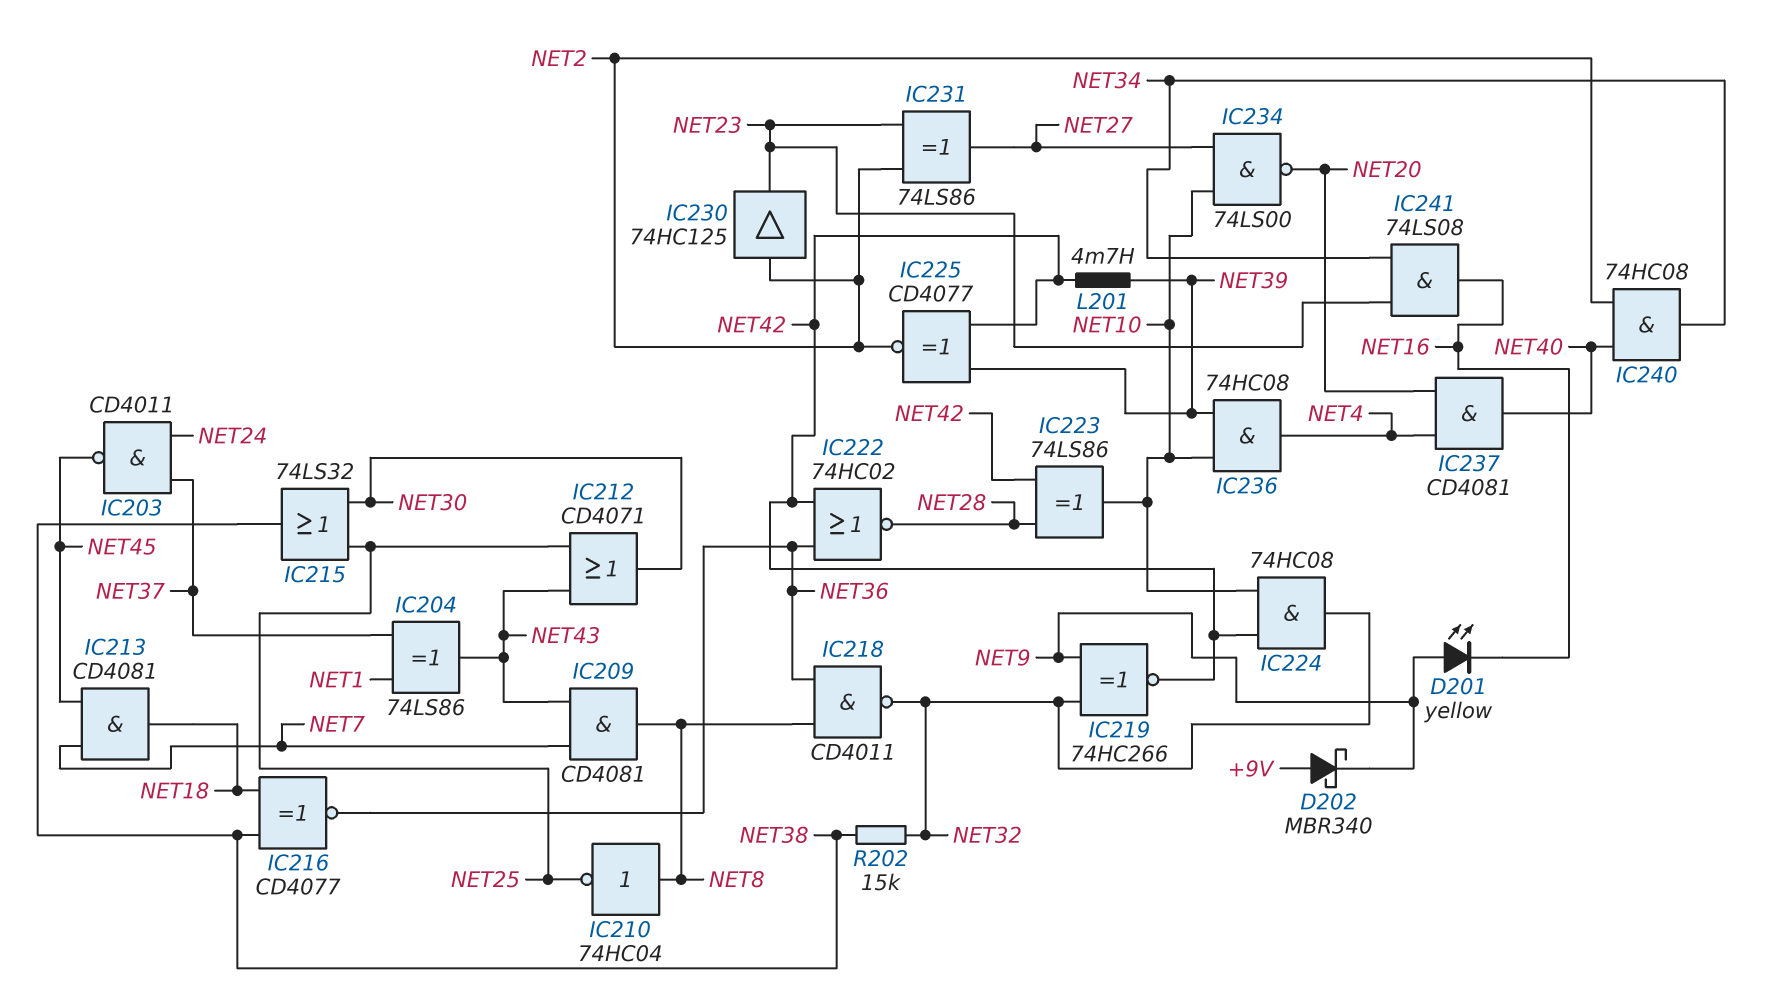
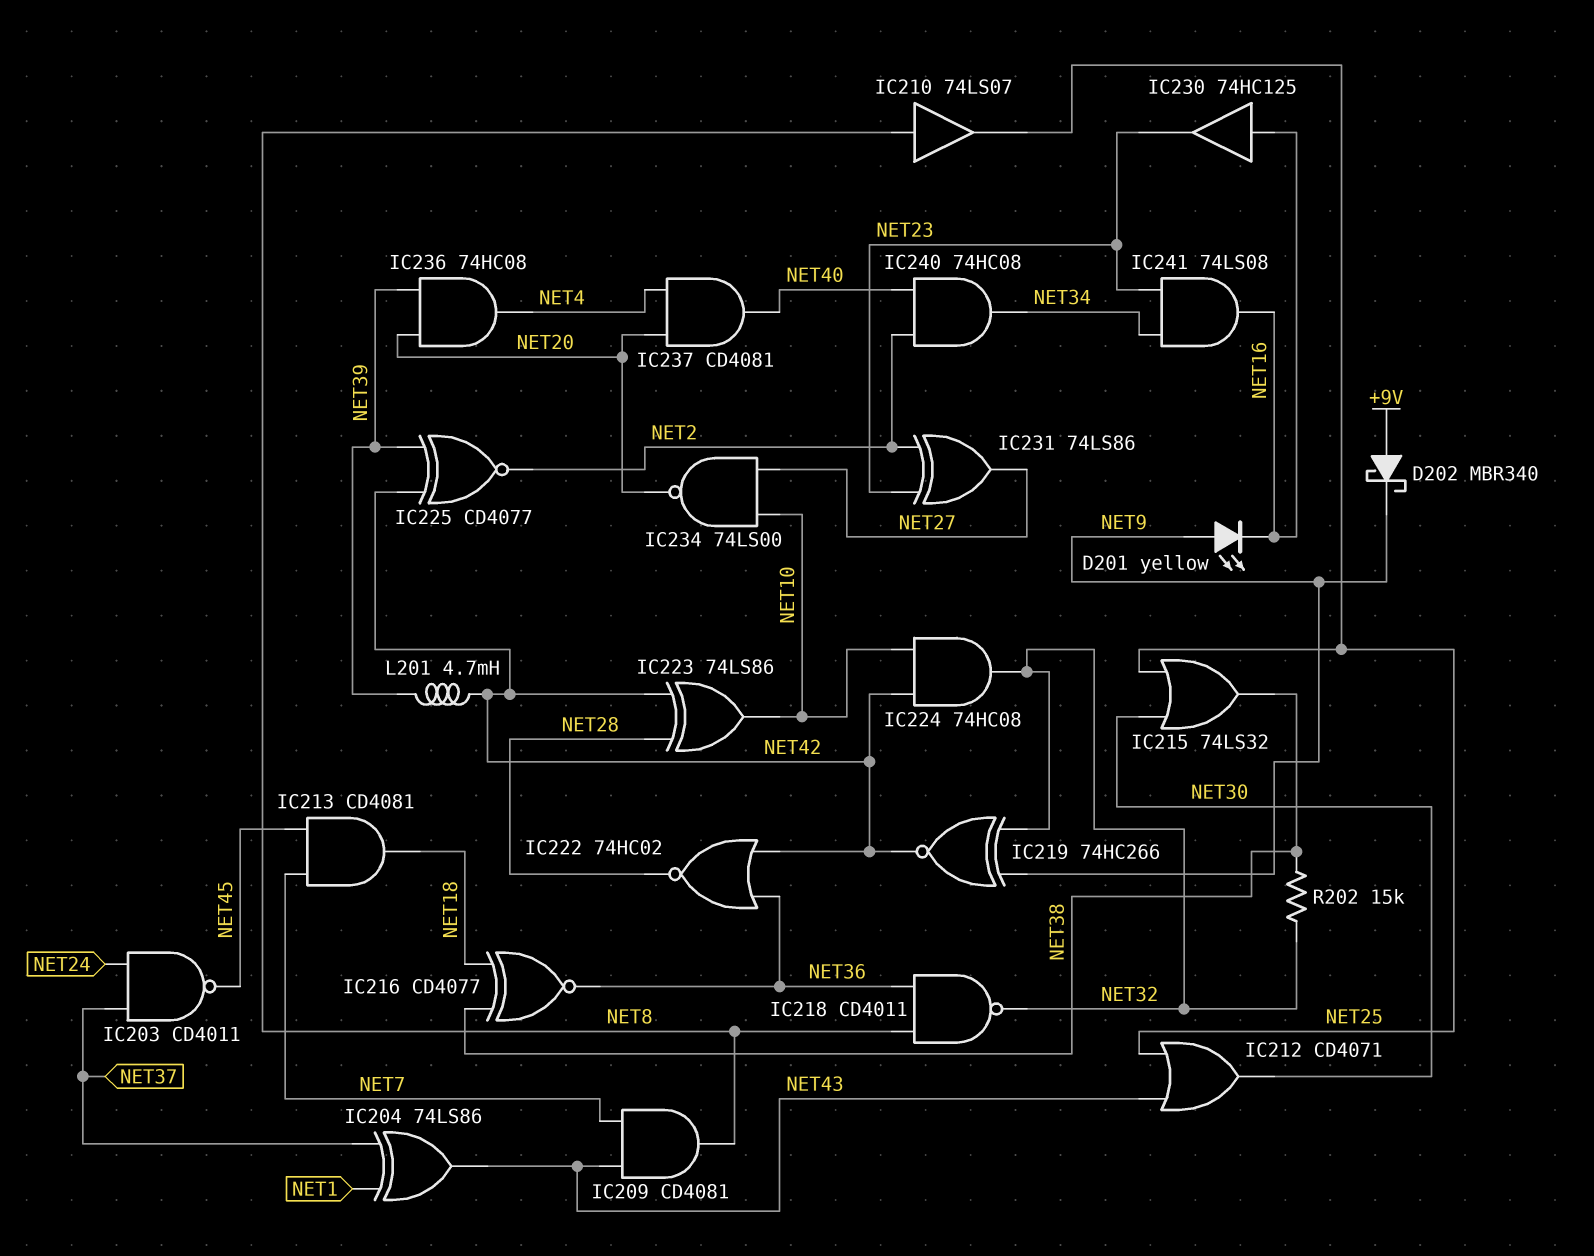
IC210: NOT 74HC04 (in NET8, out NET25) -> buffer 74LS07 (in NET8, out NET25)
IC230: buffer 74HC125 (in NET2, out NET23) -> buffer 74HC125 (in NET16, out NET23)
IC236: AND 74HC08 (in NET10, in NET39, out NET4) -> AND 74HC08 (in NET20, in NET39, out NET4)

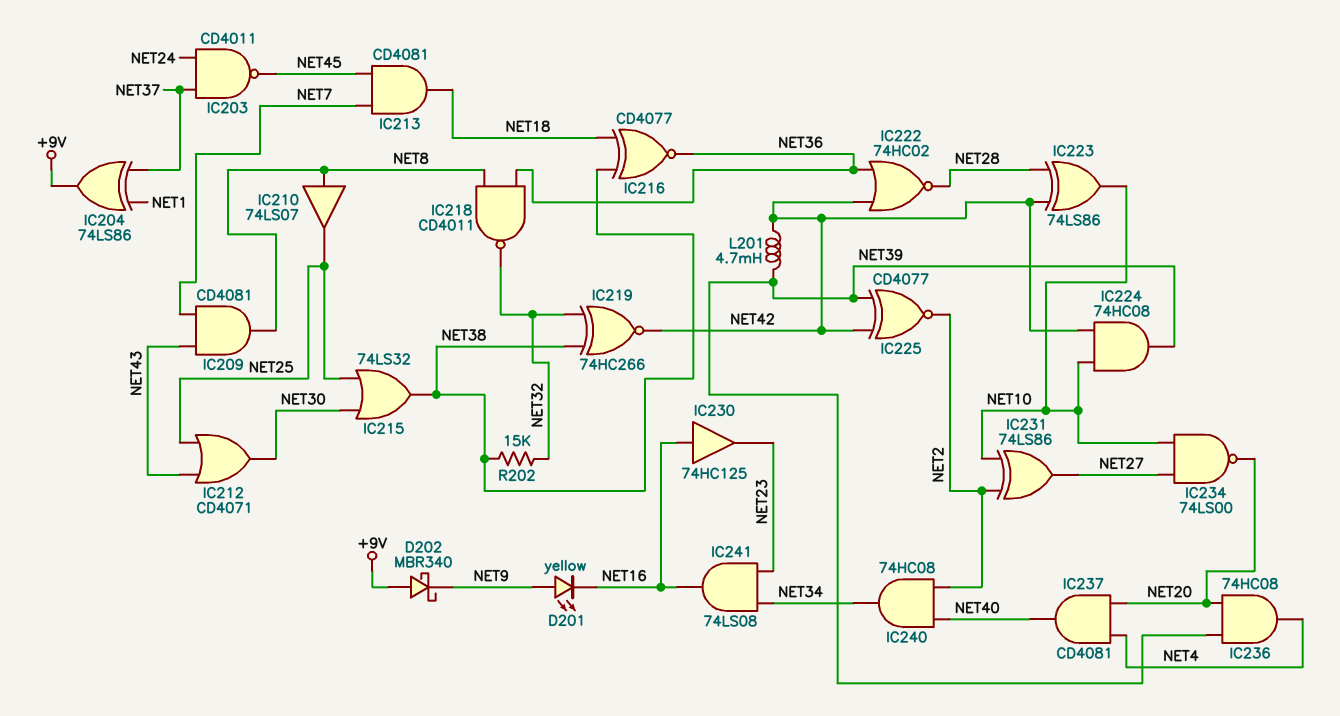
IC204: XOR 74LS86 (in NET1, in NET37, out NET43) -> XOR 74LS86 (in NET1, in NET37, out +9V)
IC219: XNOR 74HC266 (in NET9, in NET32, out NET42) -> XNOR 74HC266 (in NET32, in NET38, out NET42)
IC224: AND 74HC08 (in NET10, in NET42, out NET32) -> AND 74HC08 (in NET10, in NET42, out NET39)
IC231: XOR 74LS86 (in NET2, in NET23, out NET27) -> XOR 74LS86 (in NET2, in NET10, out NET27)

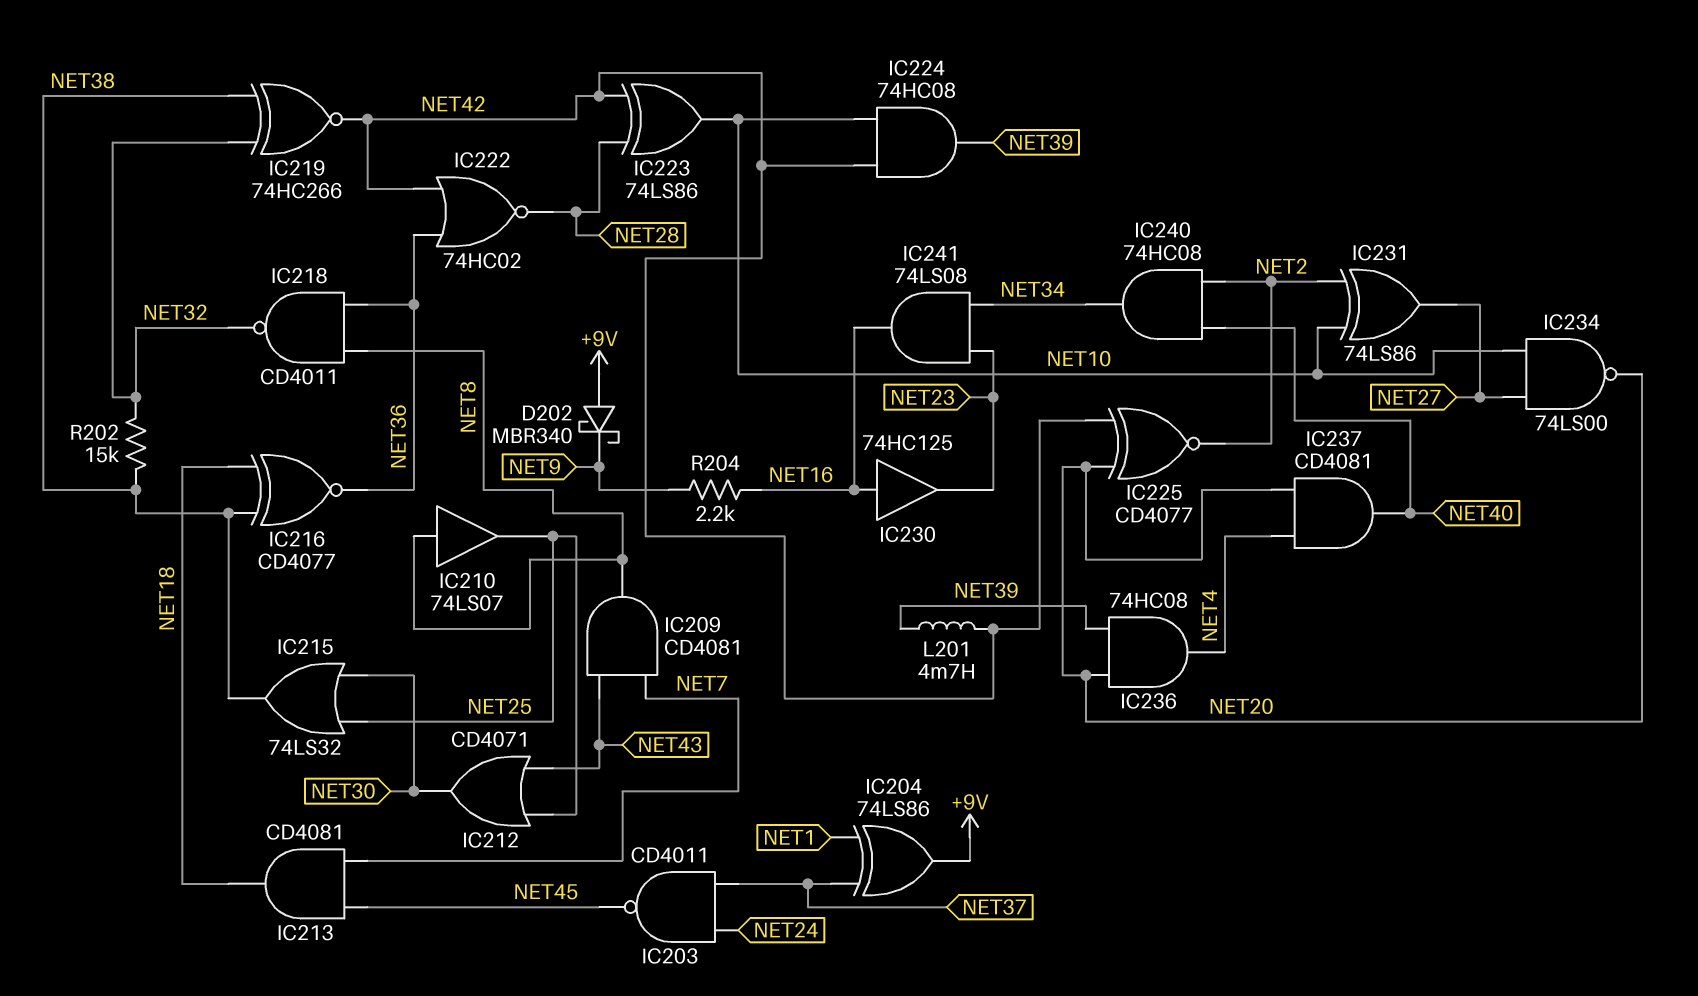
D201: LED yellow (A NET9, K NET16) -> none
IC225: XNOR CD4077 (in NET39, in NET42, out NET2) -> XNOR CD4077 (in NET20, in NET42, out NET2)
R204: none -> 2.2k (NET9, NET16)

